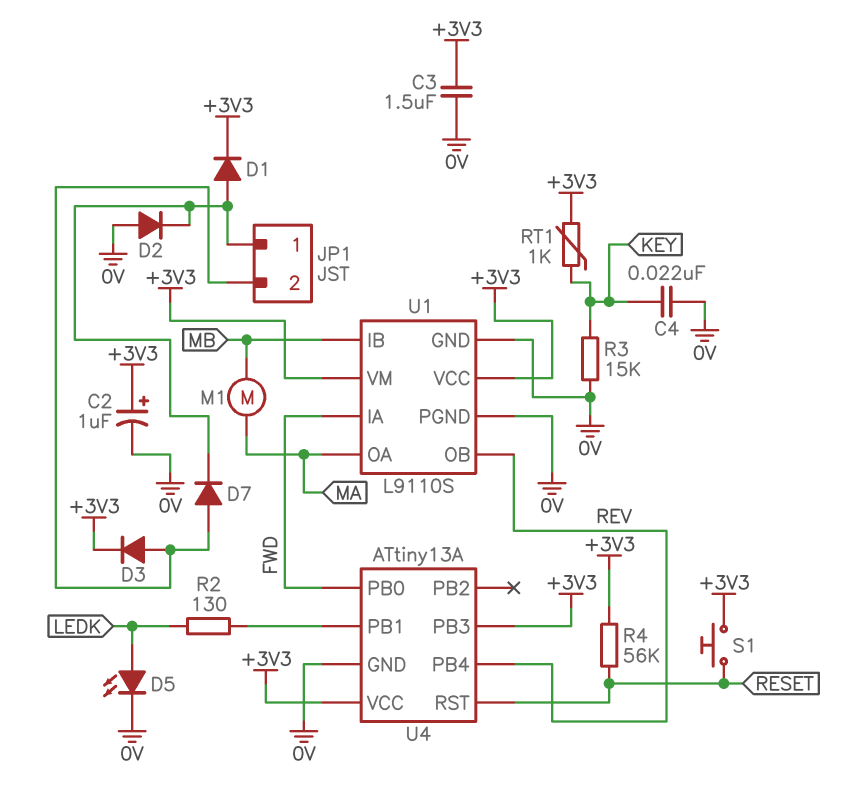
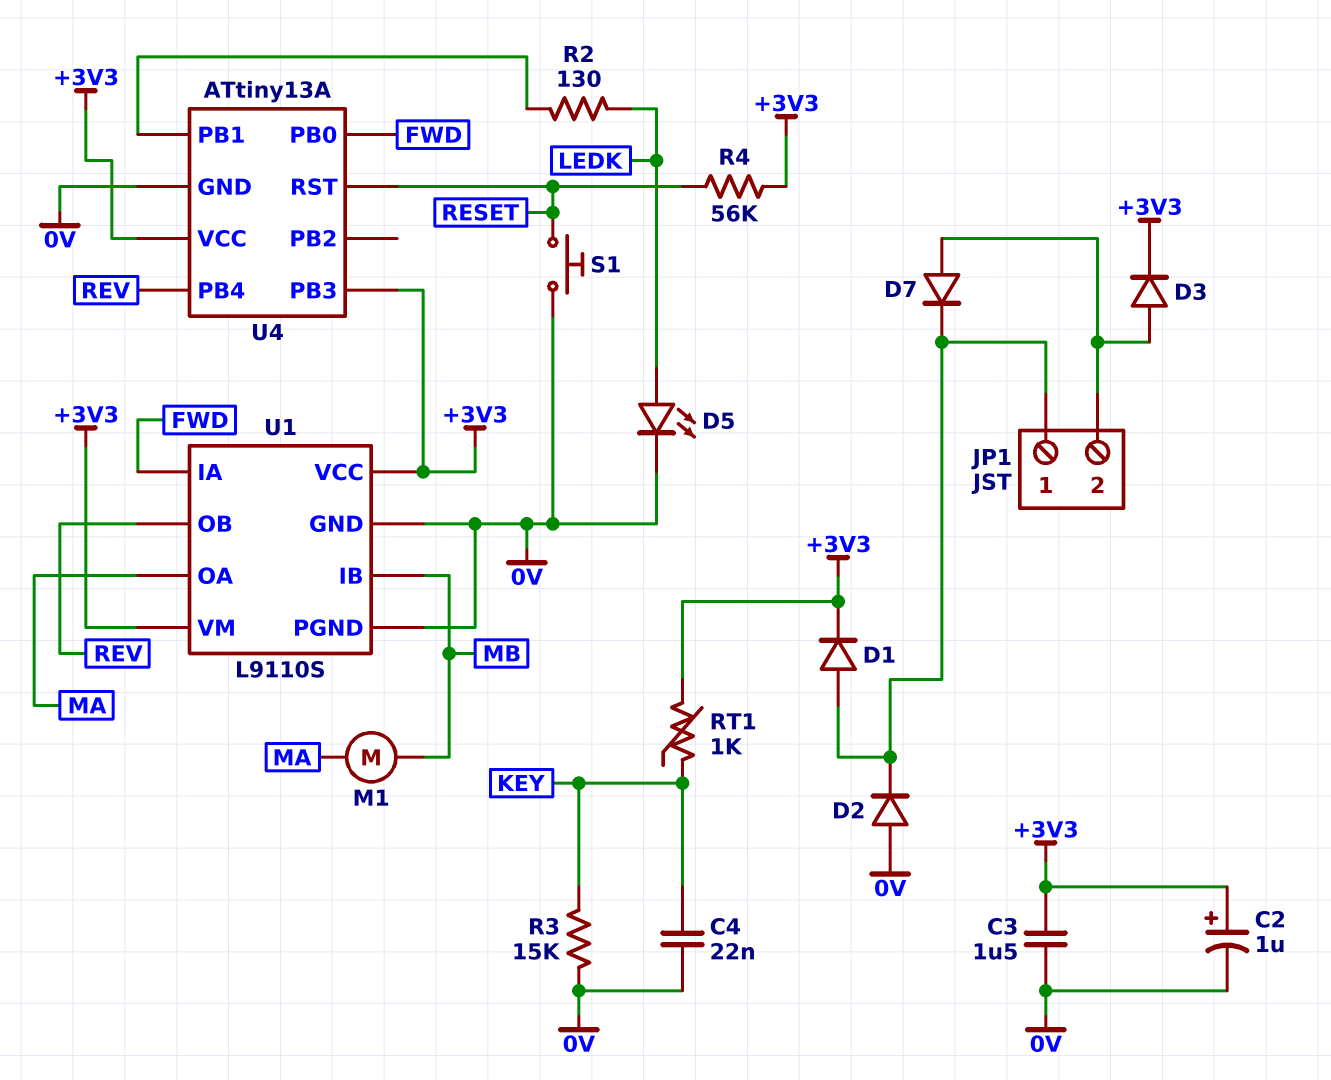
S1: button (+3V3, RESET) -> button (0V, RESET)

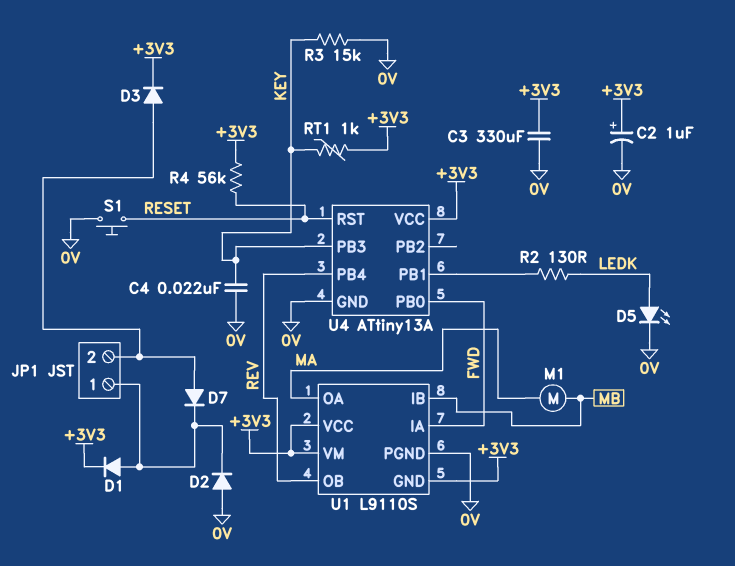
C3: 1.5uF (+3V3, 0V) -> 330uF (+3V3, 0V)
U1 pin GND: 0V -> +3V3
U4 pin PB3: +3V3 -> KEY

